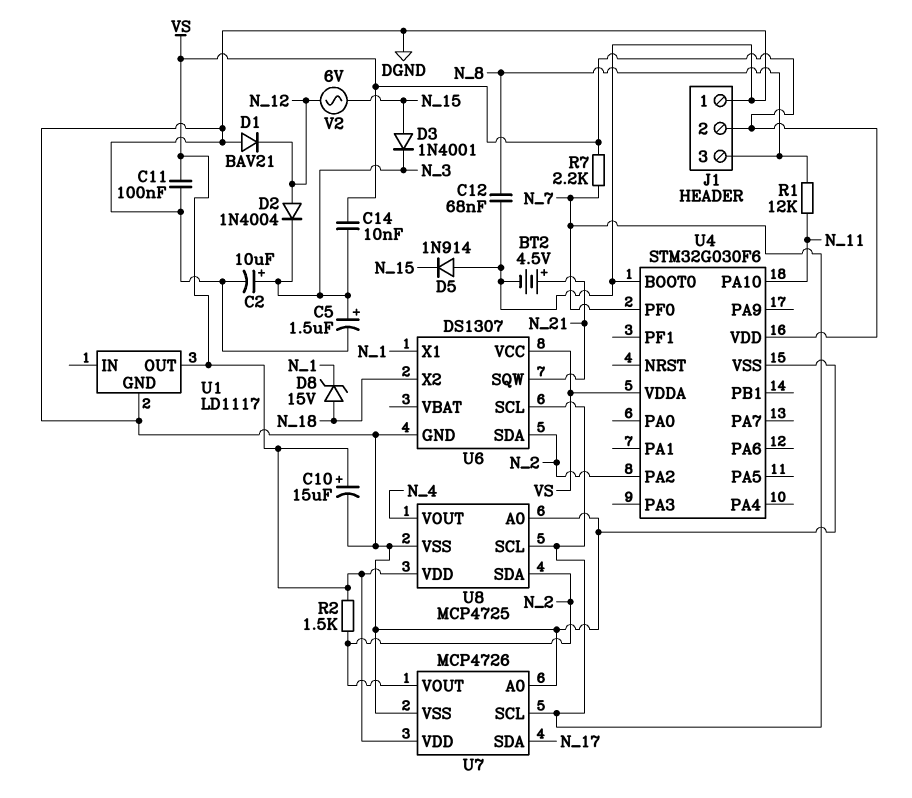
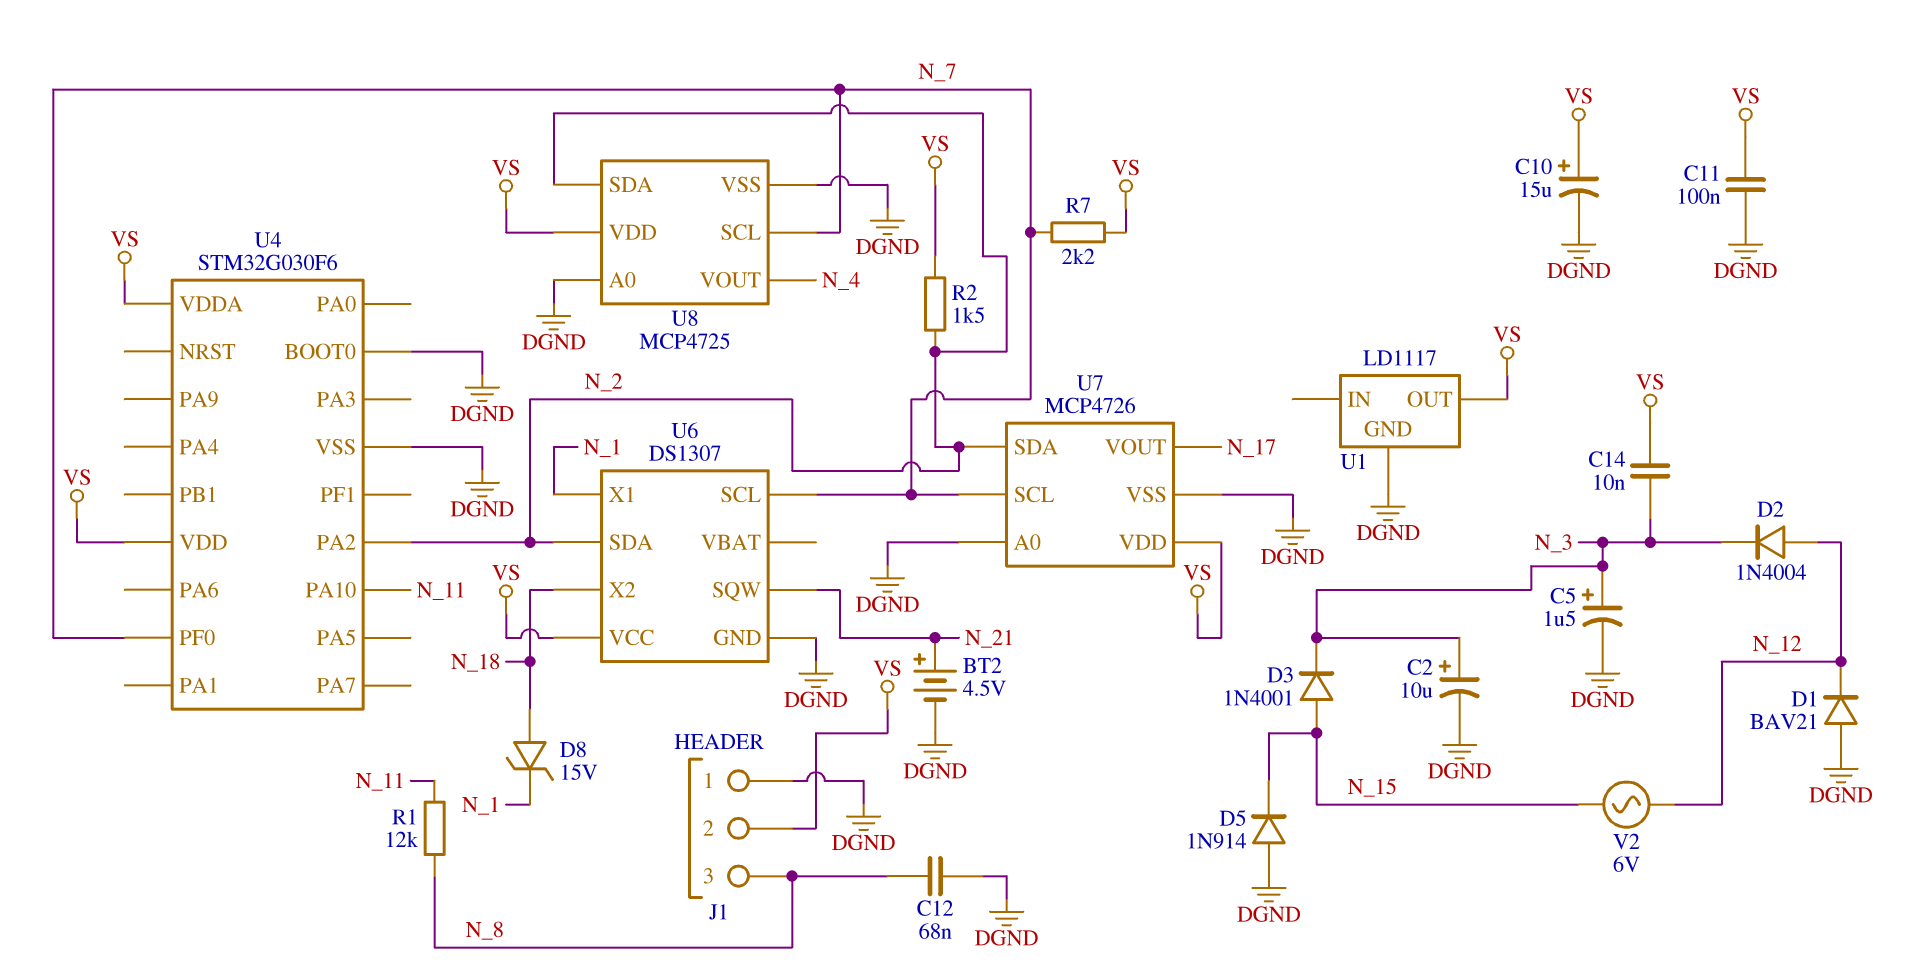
U7 pin SDA: N_17 -> N_2
U7 pin VOUT: N_2 -> N_17

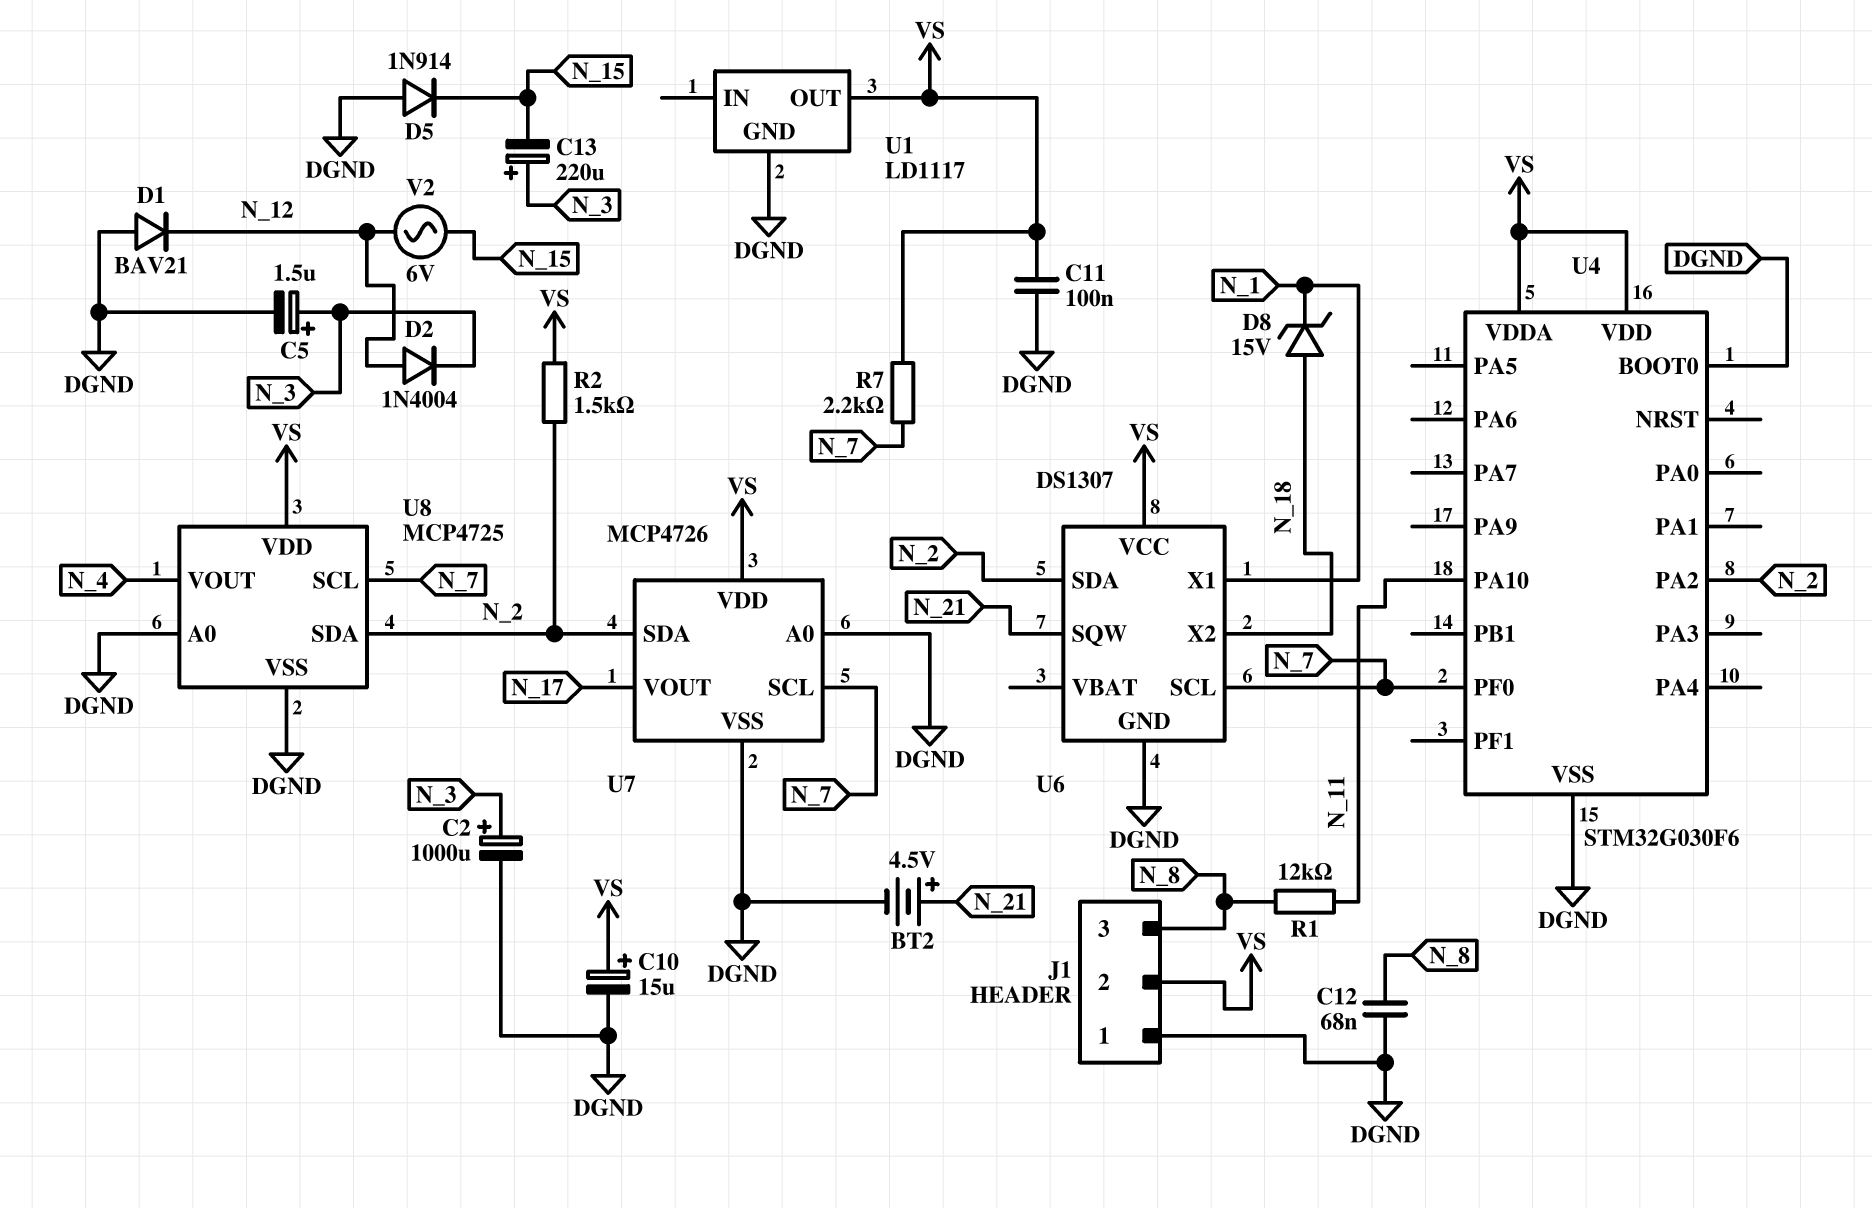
C2: 10uF (plus N_3, minus DGND) -> 1000uF (plus N_3, minus DGND)
C13: none -> 220uF (plus N_3, minus N_15)
C14: 10nF (N_3, VS) -> none
D3: diode 1N4001 (A N_15, K N_3) -> none

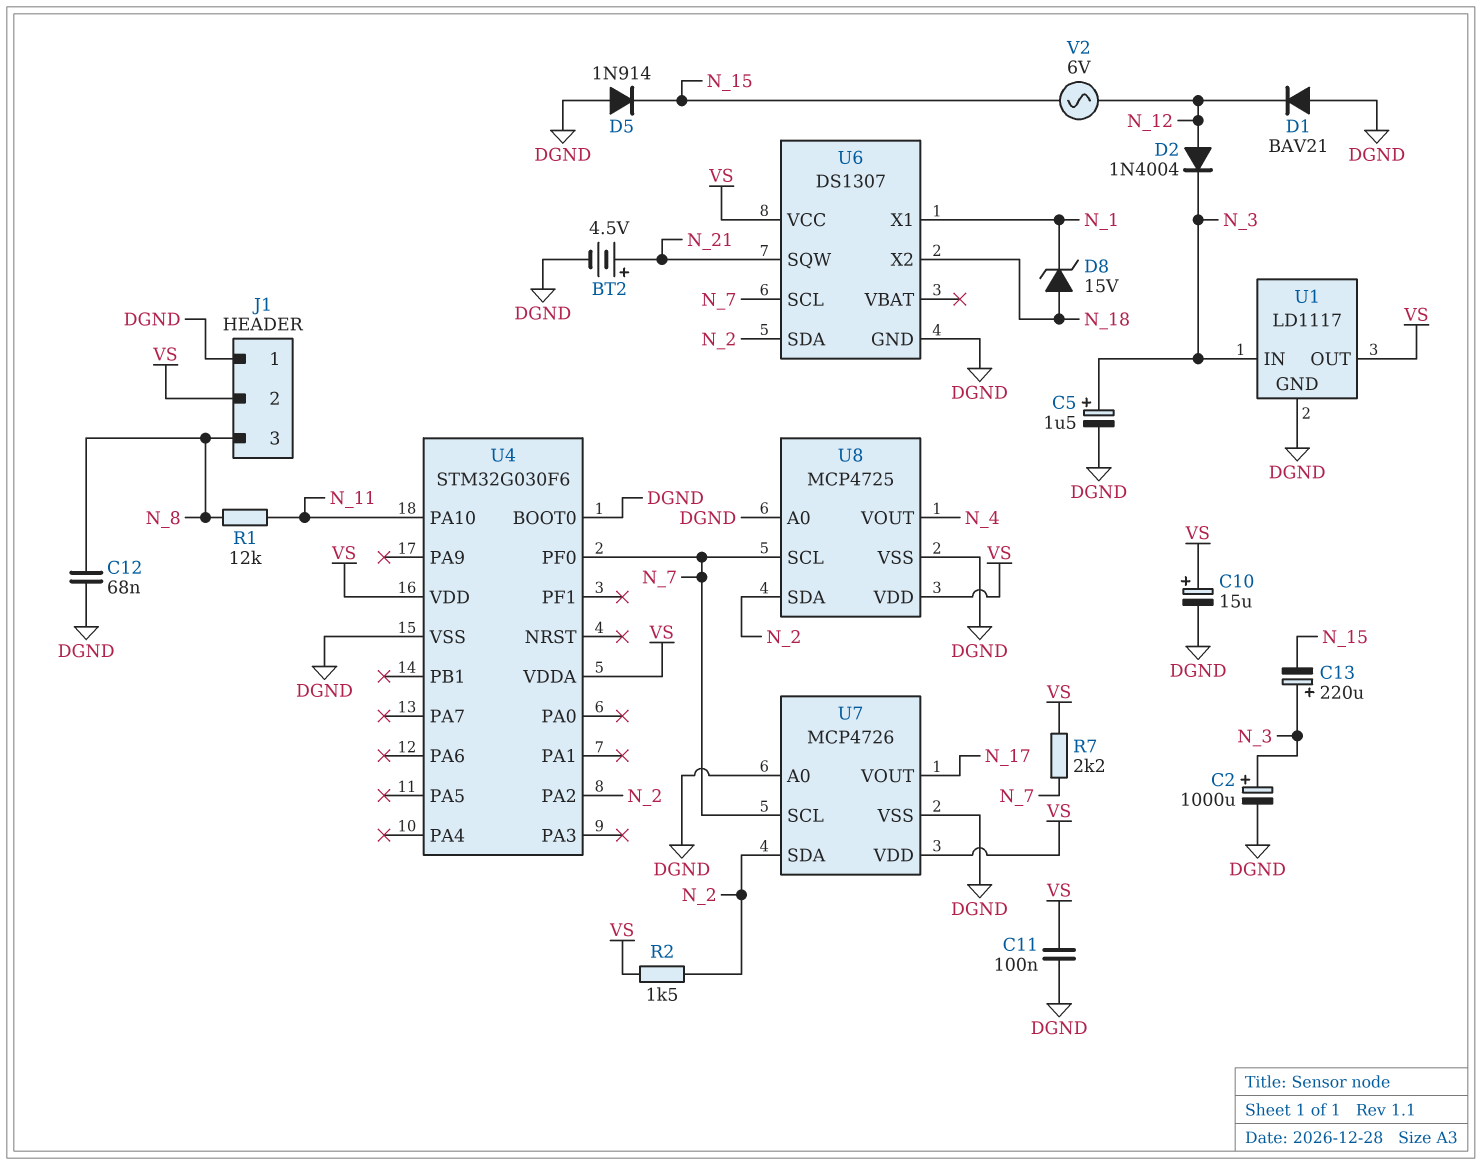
U1 pin IN: none -> N_3

